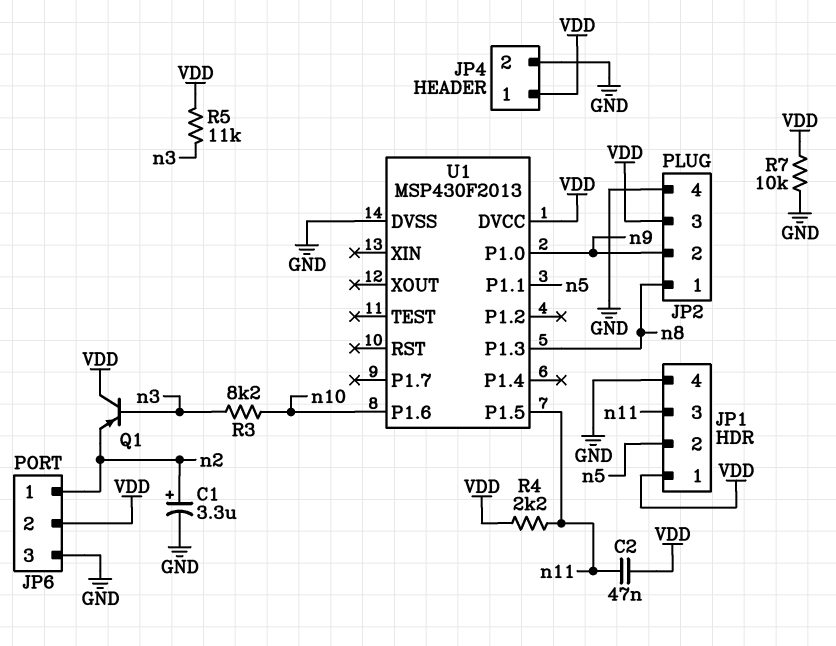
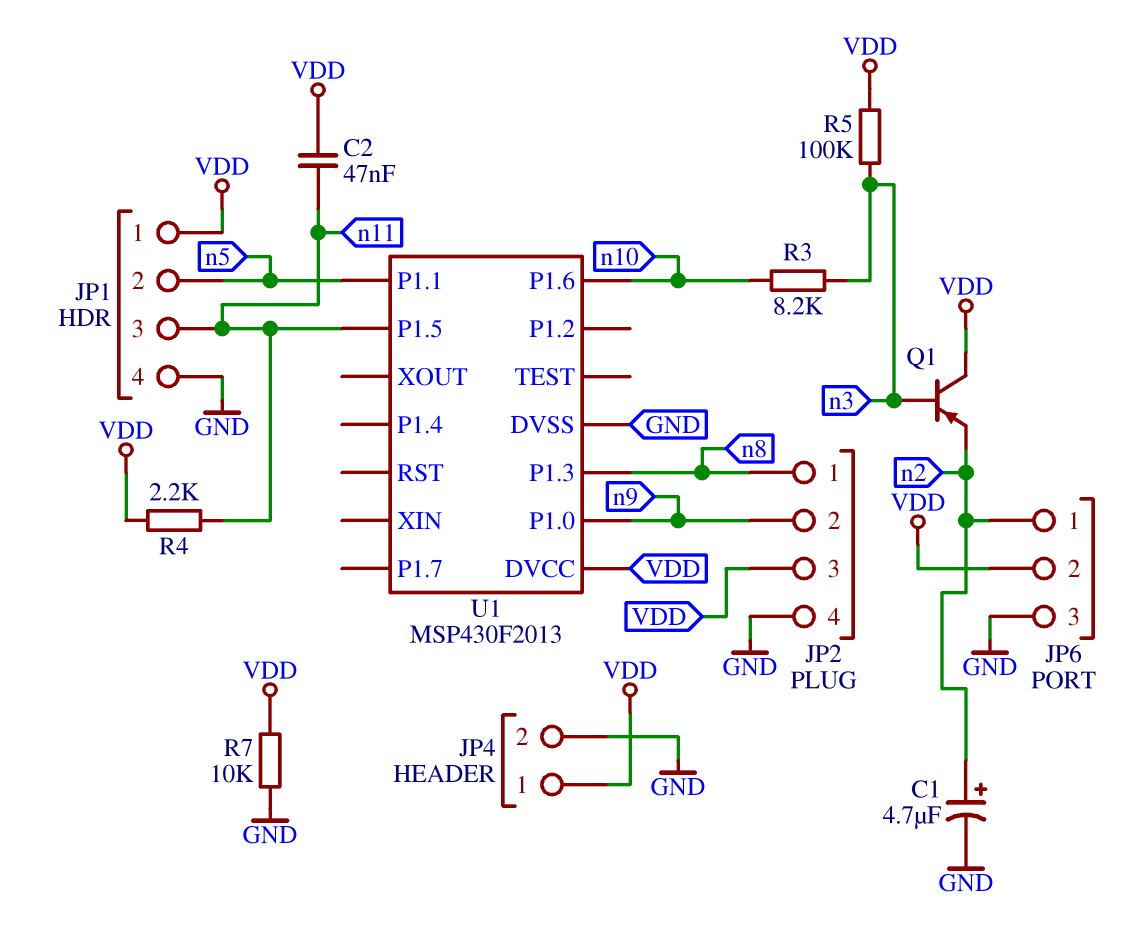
C1: 3.3uF (plus n2, minus GND) -> 4.7uF (plus n2, minus GND)
R5: 11k (VDD, n3) -> 100k (VDD, n3)

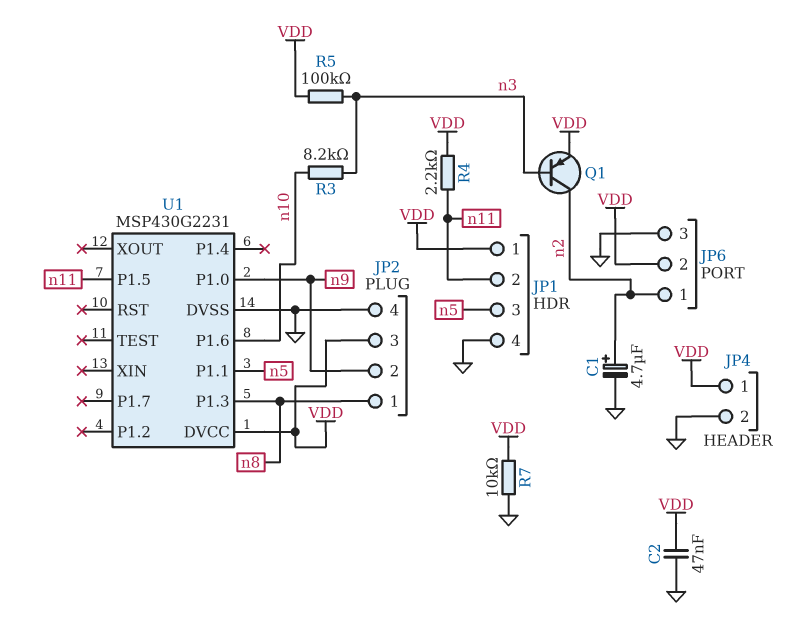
C2: 47nF (VDD, n11) -> 47nF (GND, VDD)
JP1 pin 2: n5 -> n11
JP1 pin 3: n11 -> n5
Q1: PNP (B n3, C VDD, E n2) -> PNP (B n3, C n2, E VDD)
U1: MSP430F2013 -> MSP430G2231

